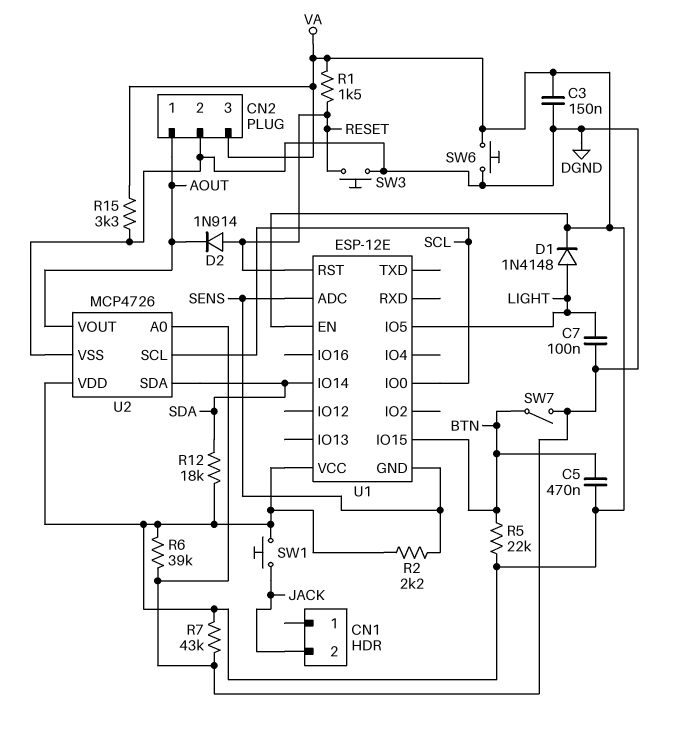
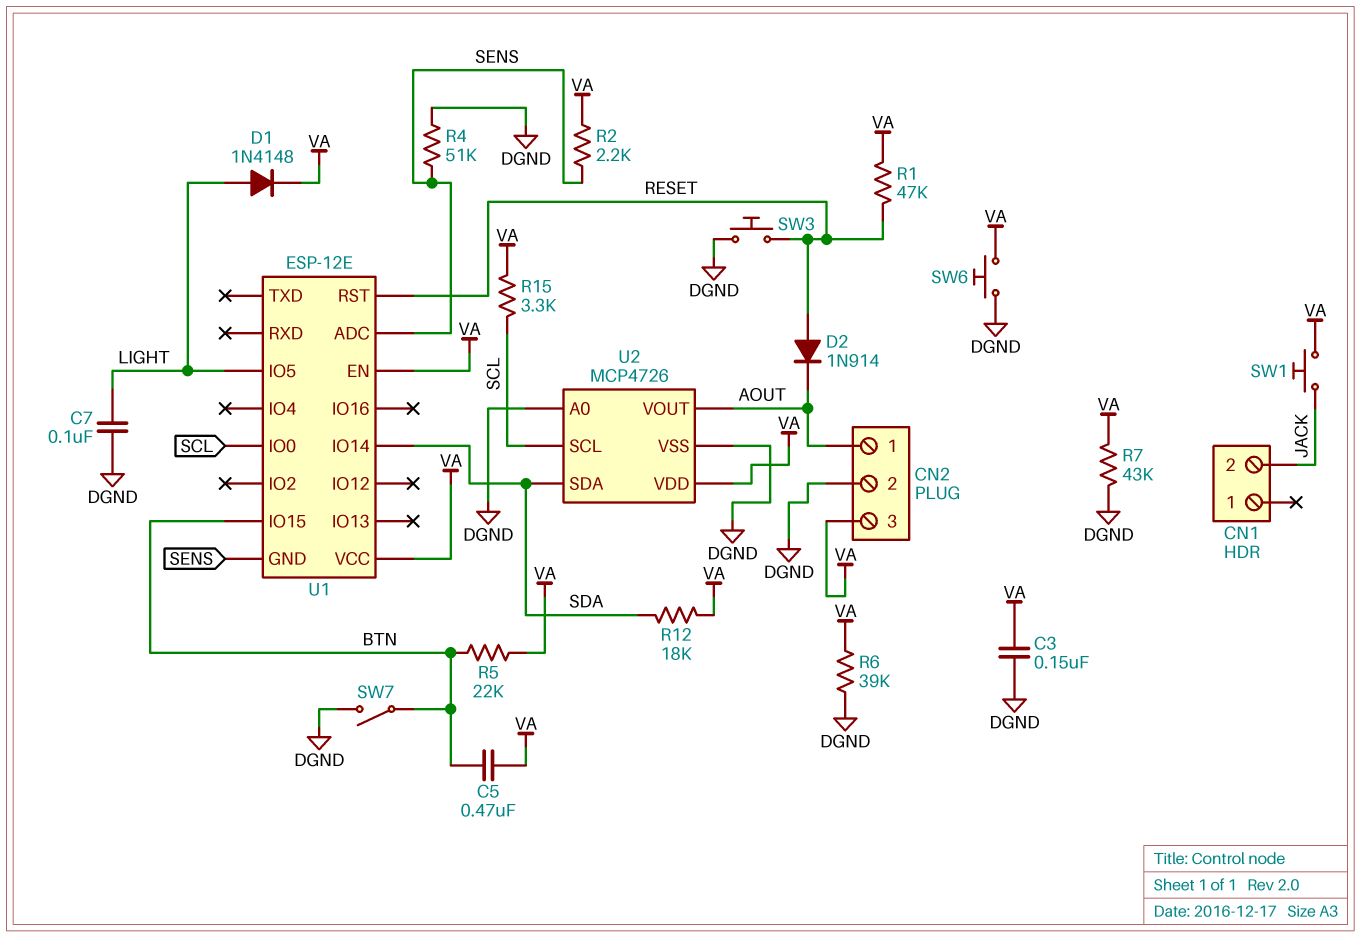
R1: 1.5k (RESET, VA) -> 47k (RESET, VA)
R4: none -> 51k (DGND, SENS)
R15: 3.3k (DGND, VA) -> 3.3k (SCL, VA)

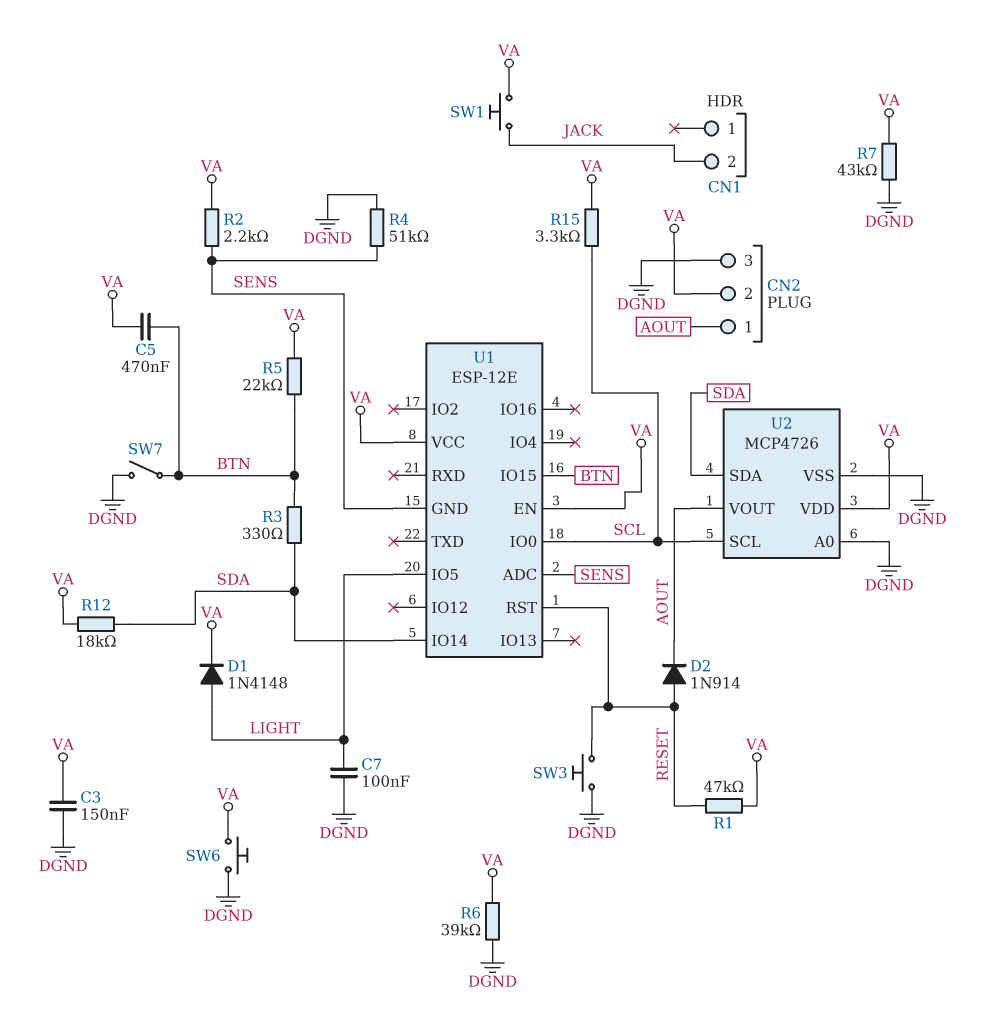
CN2 pin 2: DGND -> VA
CN2 pin 3: VA -> DGND
R3: none -> 330 (BTN, SDA)

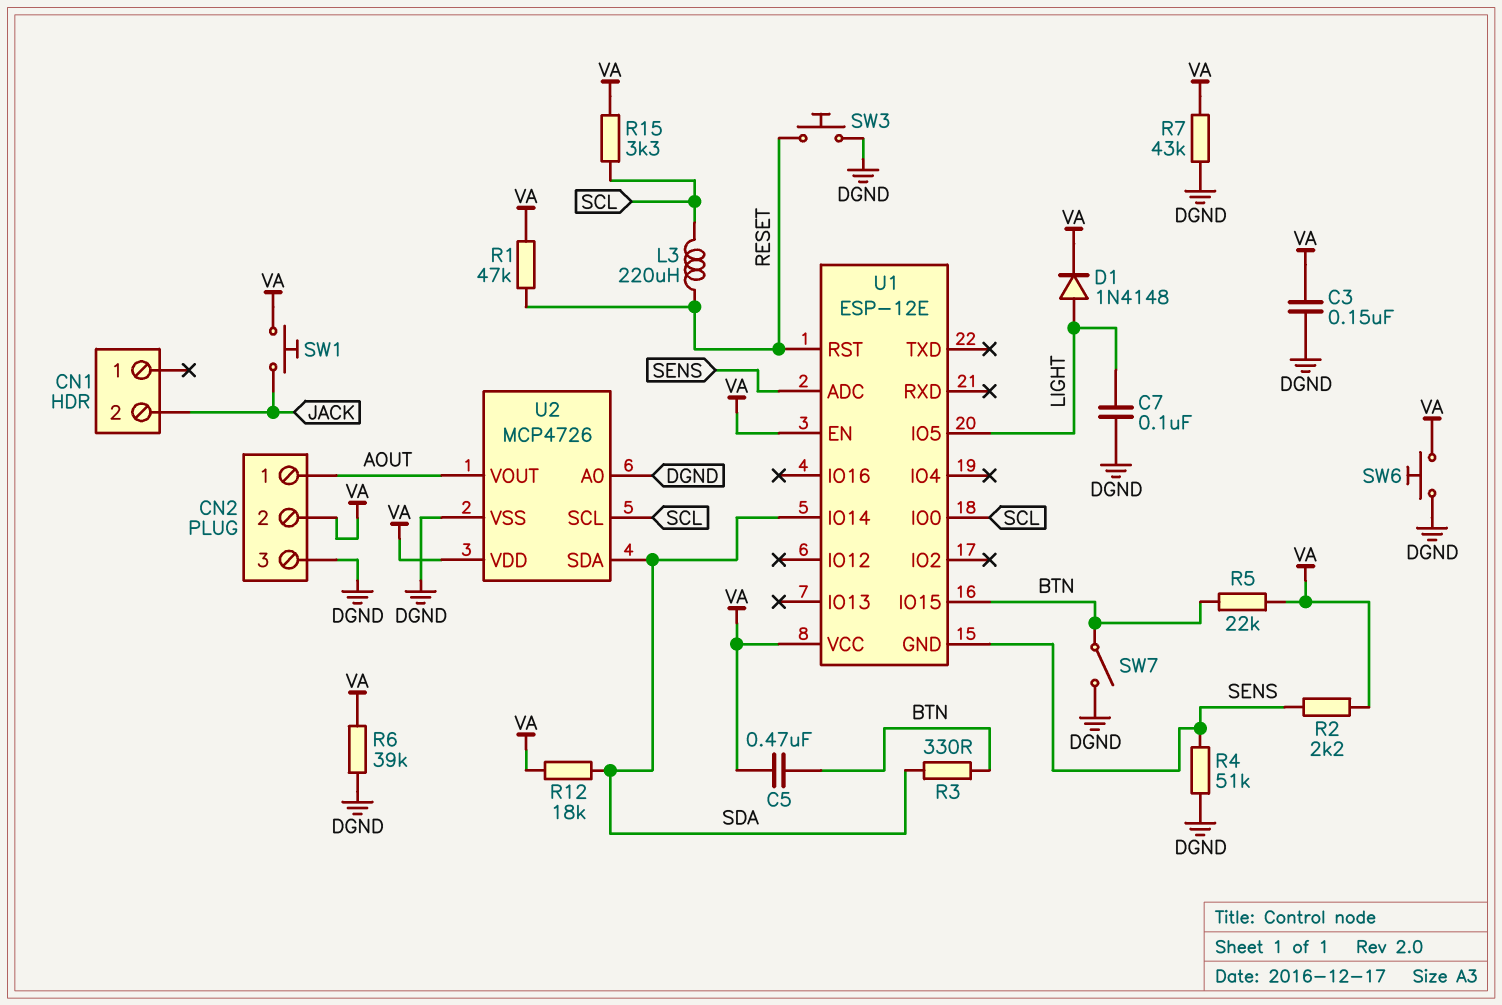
D2: diode 1N914 (A RESET, K AOUT) -> none
L3: none -> 220uH (RESET, SCL)

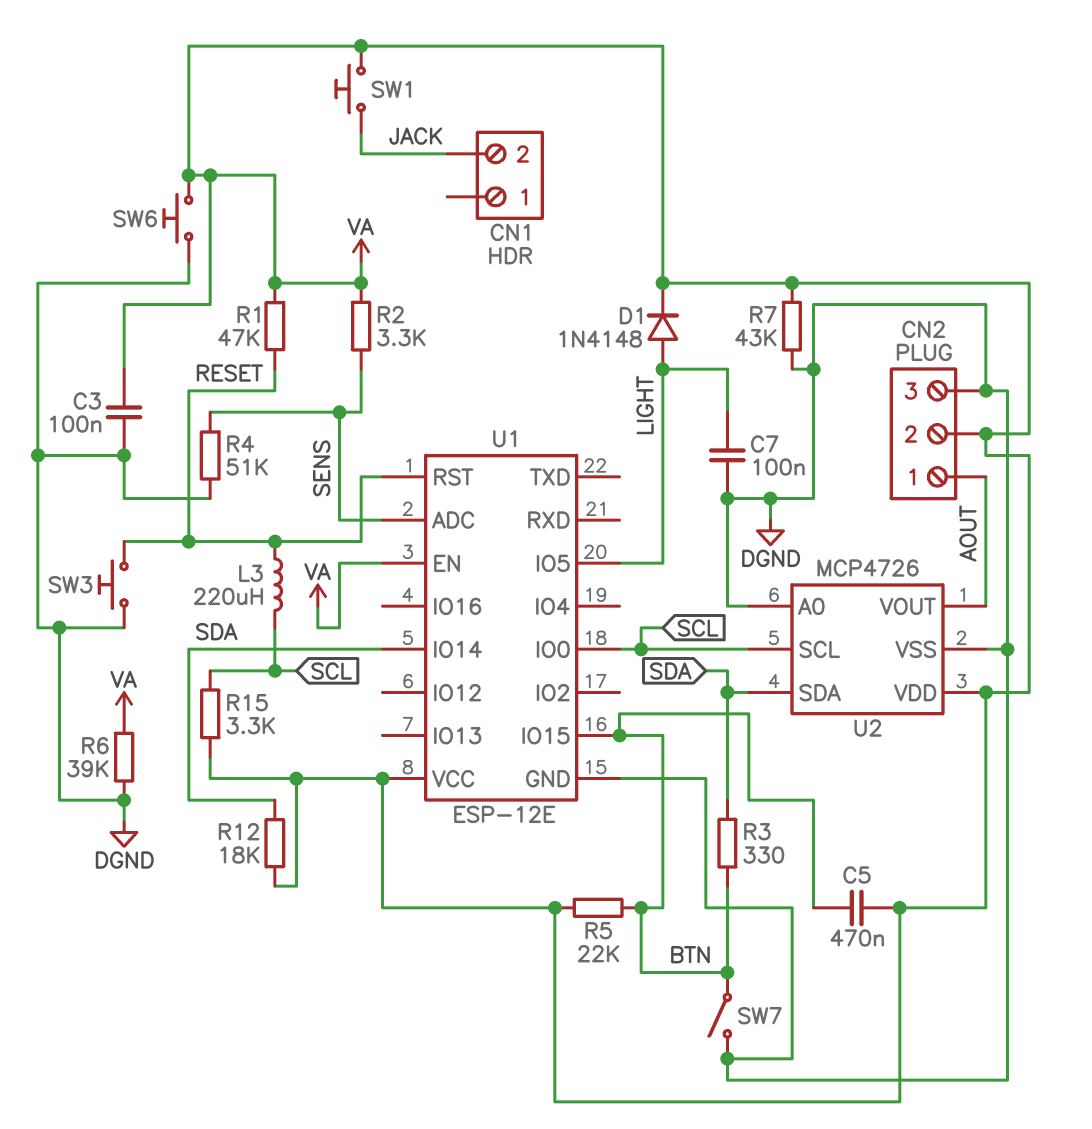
C3: 150nF (DGND, VA) -> 100nF (DGND, VA)
R2: 2.2k (SENS, VA) -> 3.3k (SENS, VA)
U1 pin GND: SENS -> DGND

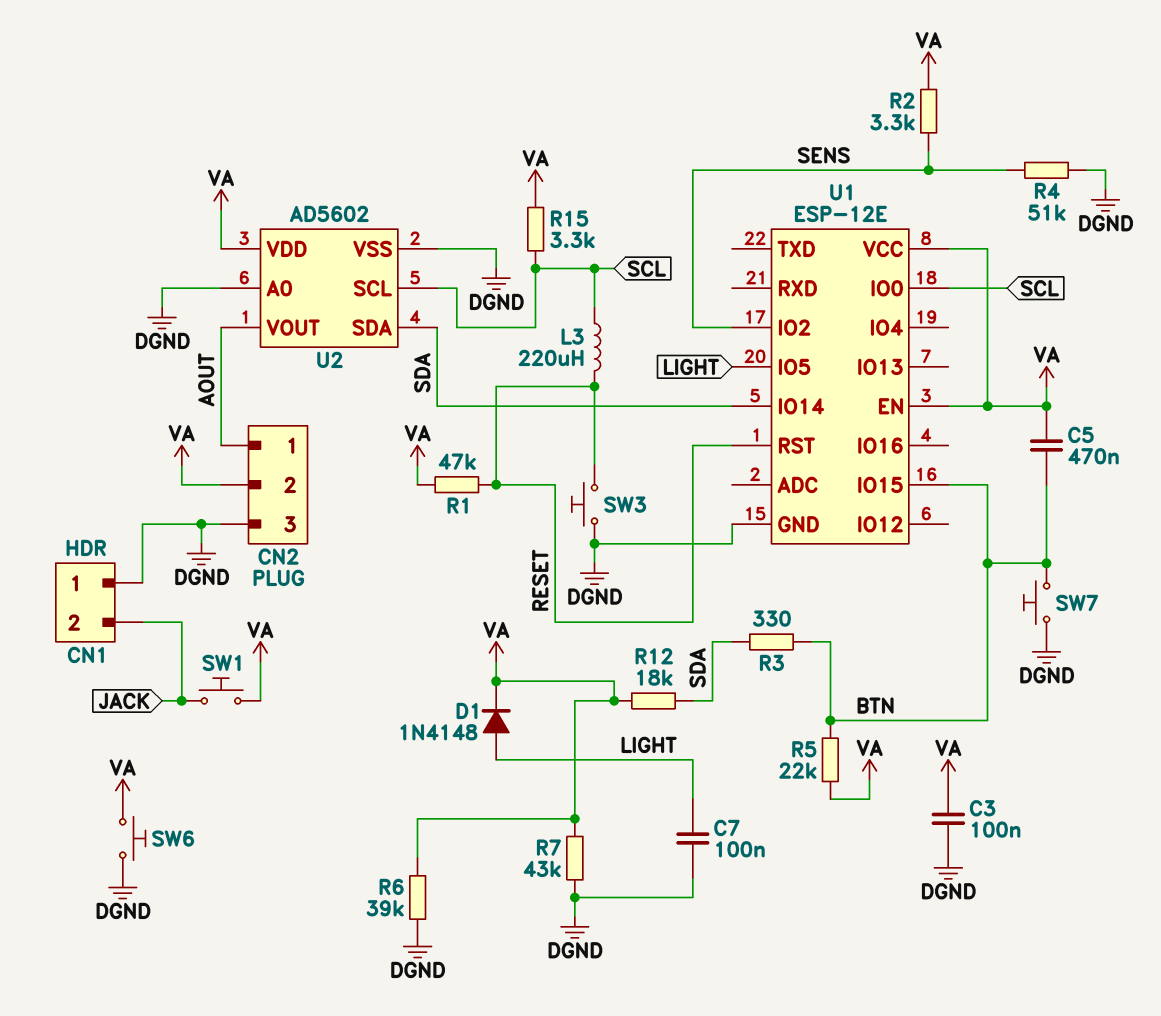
CN1 pin 1: none -> DGND
SW7: switch (BTN, DGND) -> button (BTN, DGND)
U1 pin ADC: SENS -> none
U1 pin IO2: none -> SENS
U2: MCP4726 -> AD5602

